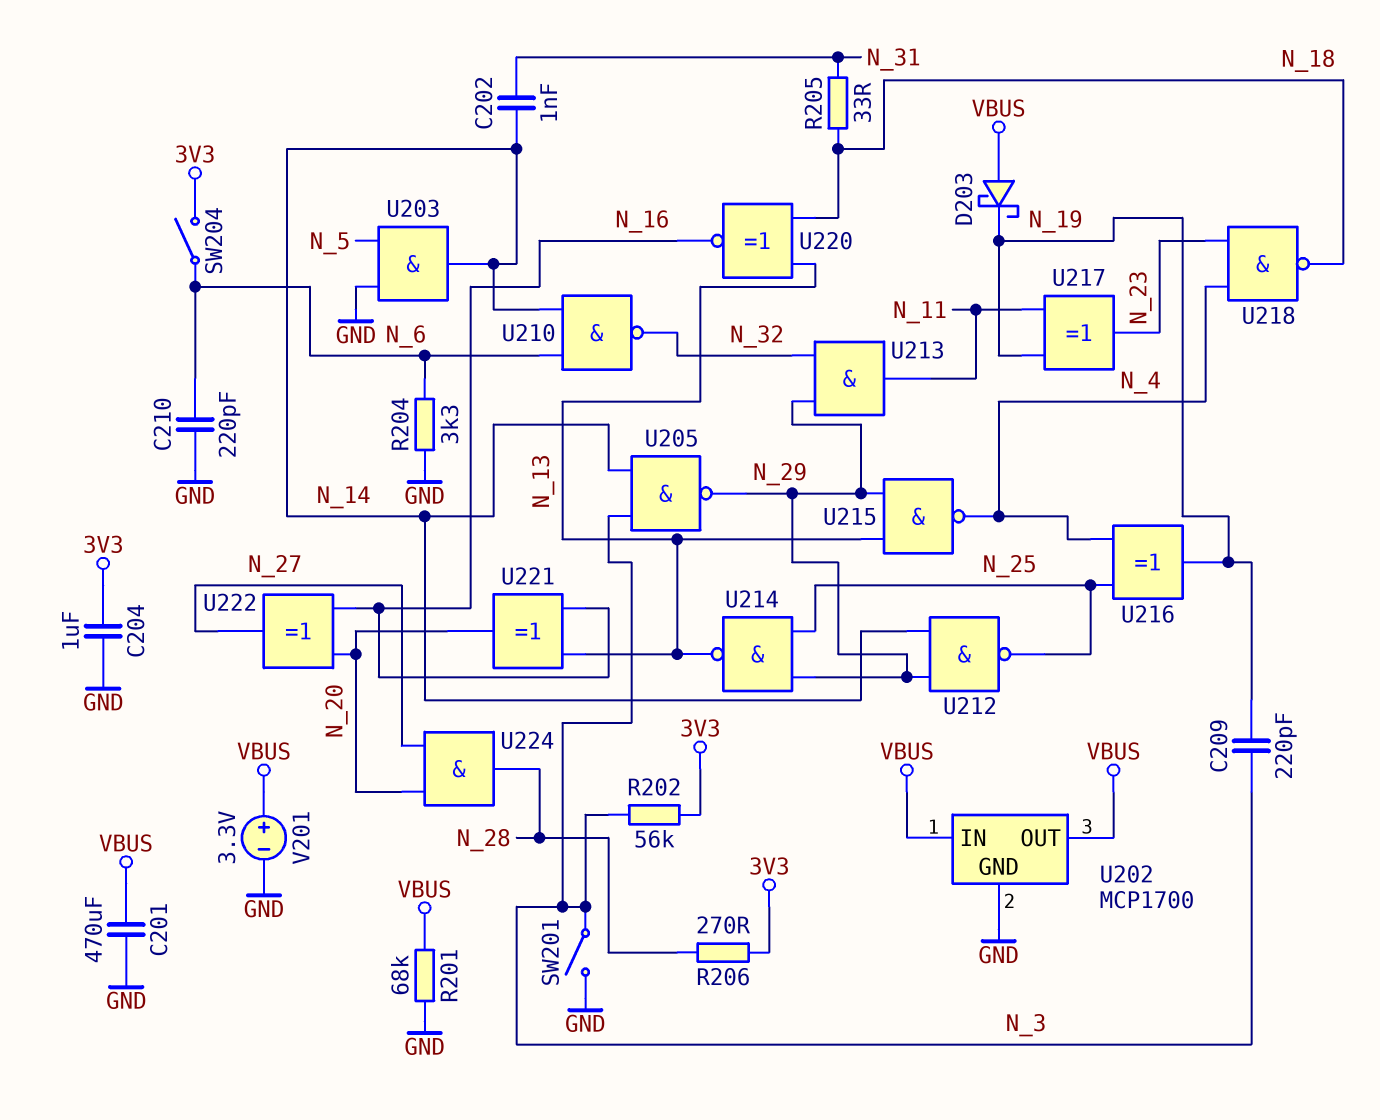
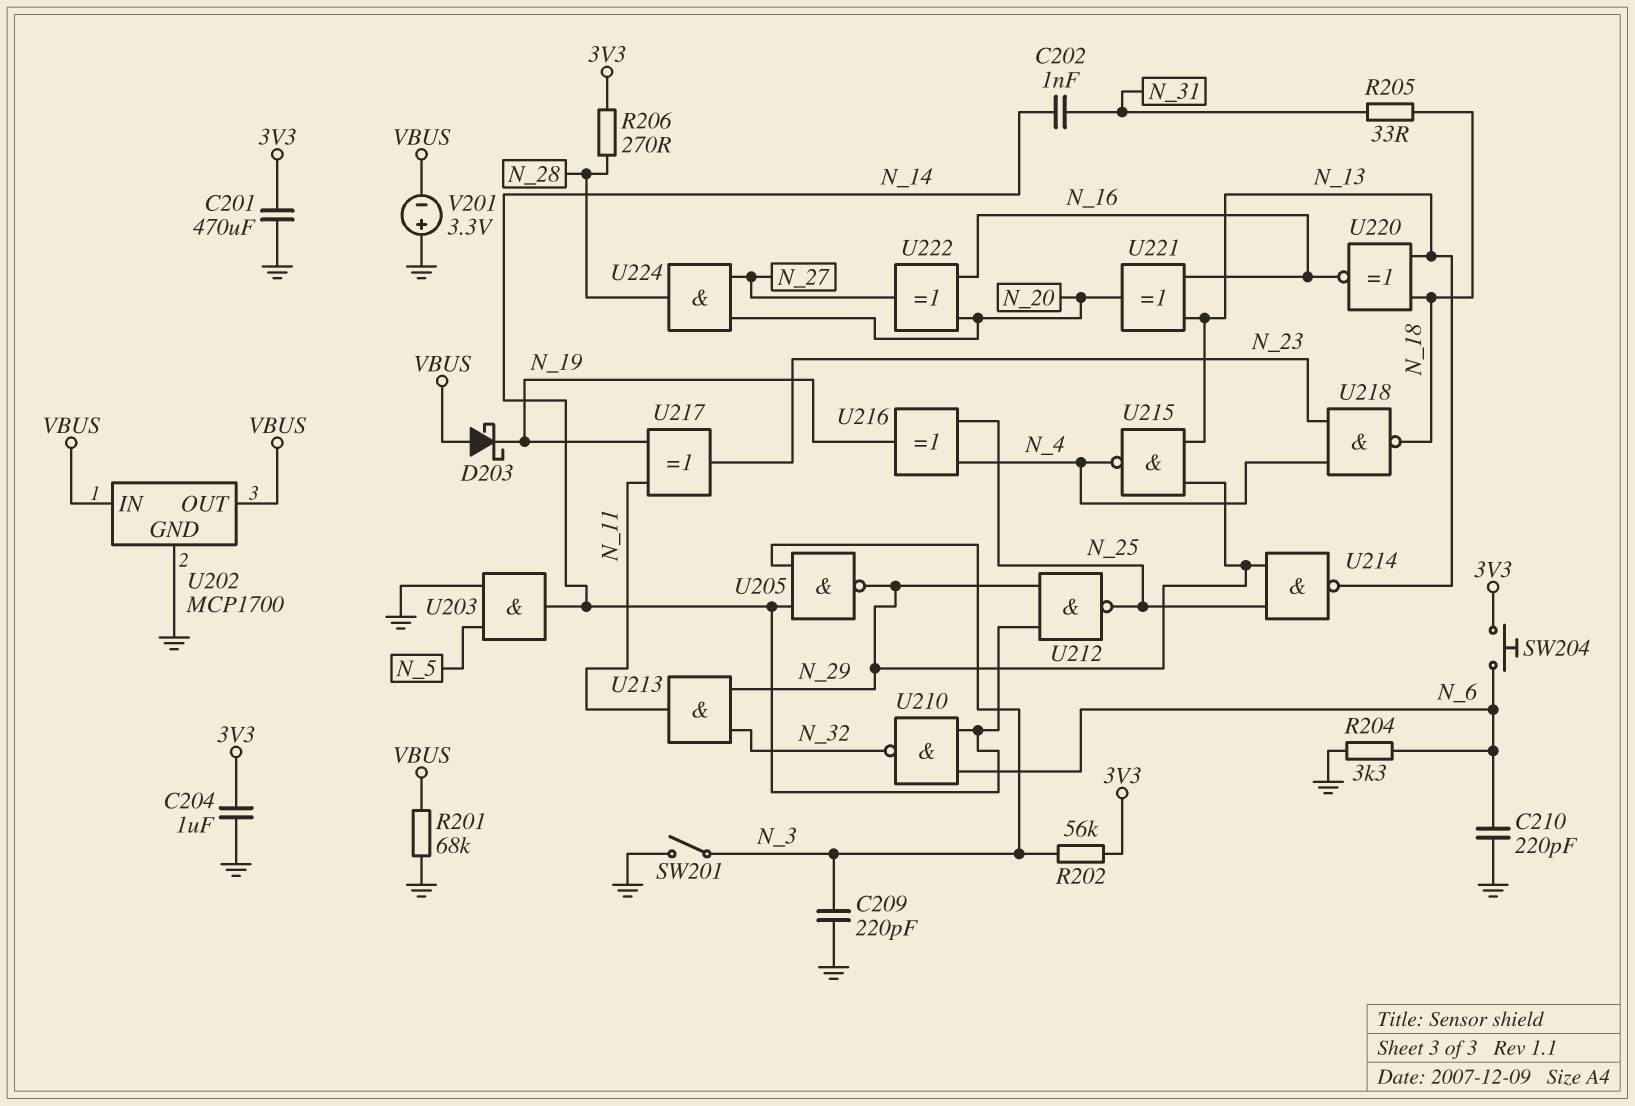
C201: 470uF (GND, VBUS) -> 470uF (3V3, GND)
C209: 220pF (N_3, N_19) -> 220pF (GND, N_3)
SW204: switch (3V3, N_6) -> button (3V3, N_6)
V201: 3.3V (plus VBUS, minus GND) -> 3.3V (plus GND, minus VBUS)

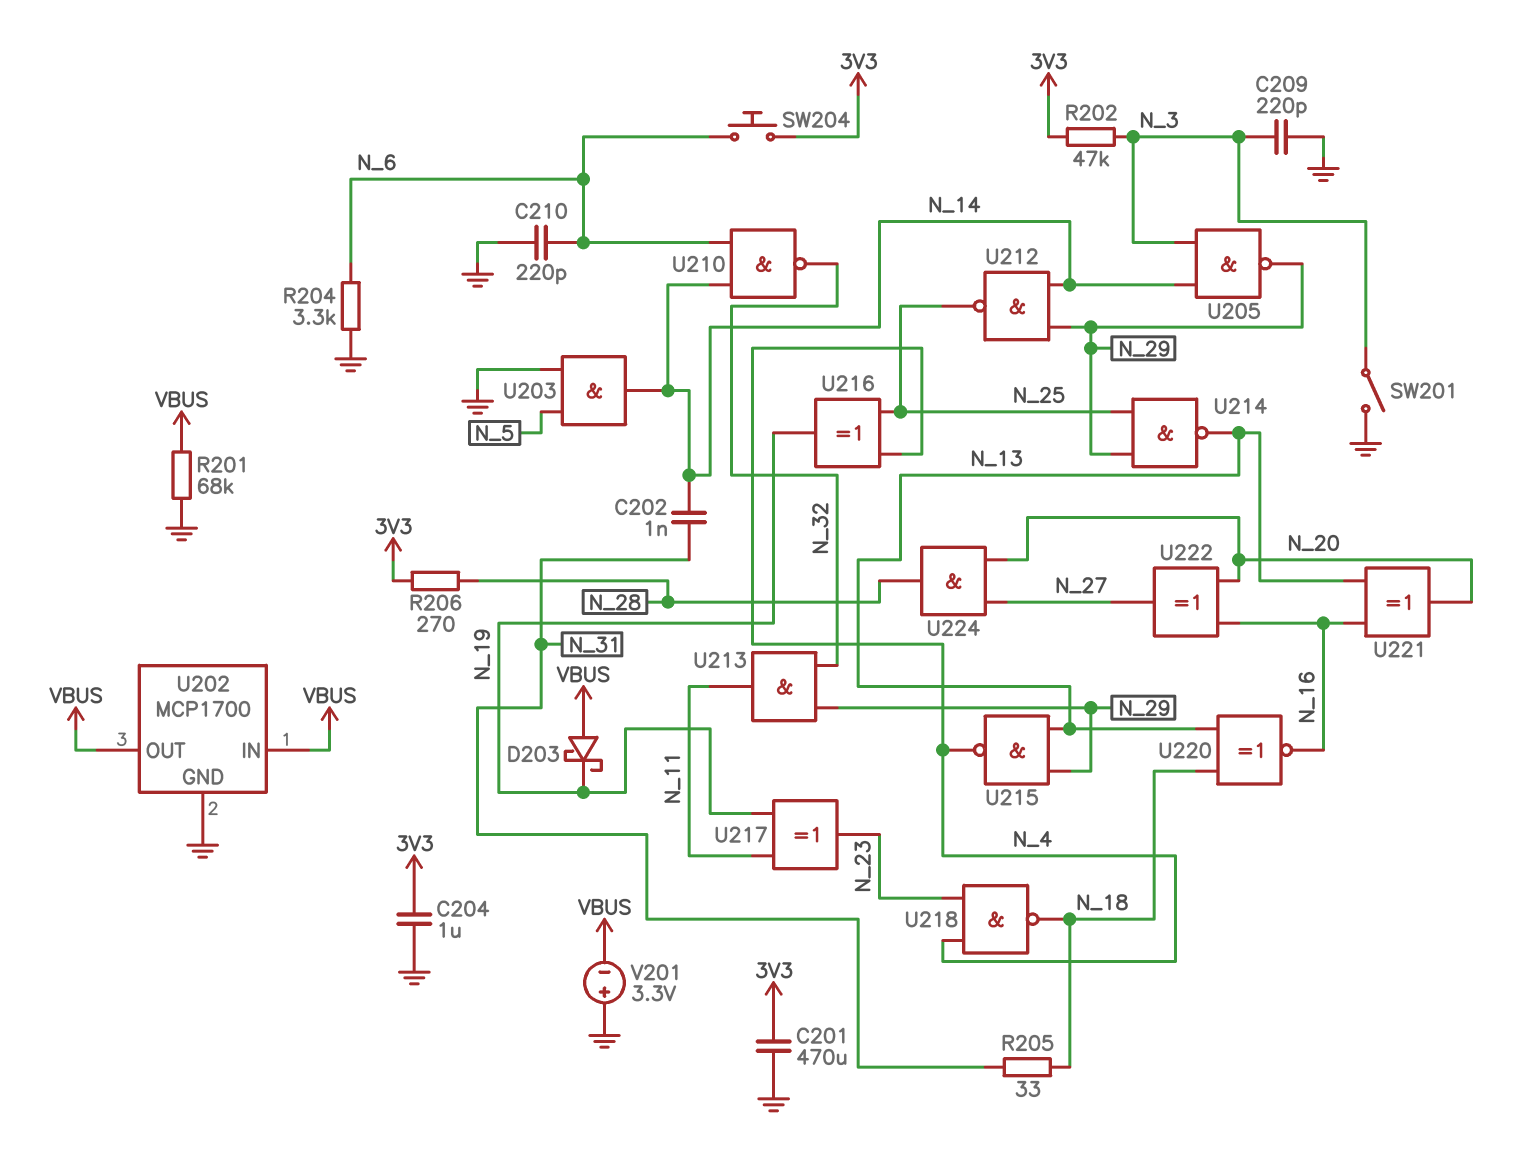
R202: 56k (3V3, N_3) -> 47k (3V3, N_3)

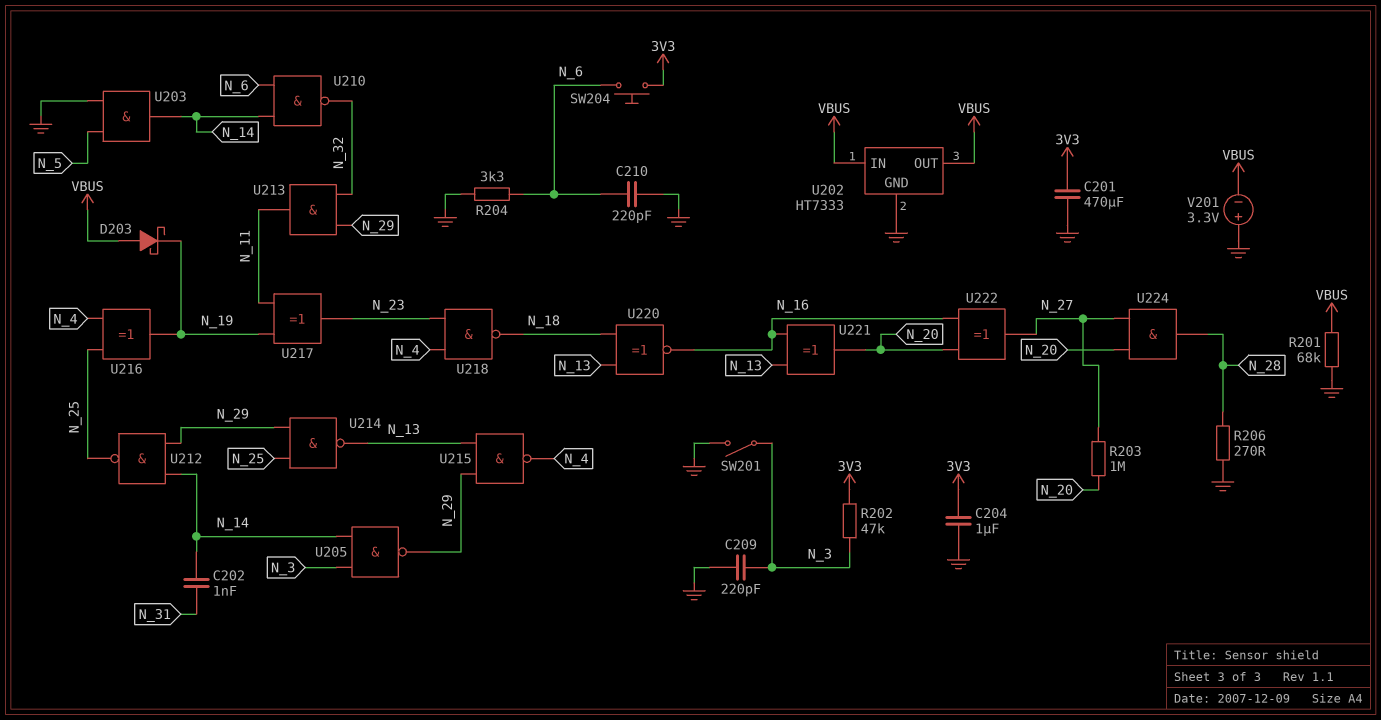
R203: none -> 1M (N_20, N_27)
R205: 33 (N_18, N_31) -> none
R206: 270 (3V3, N_28) -> 270 (GND, N_28)
U202: MCP1700 -> HT7333

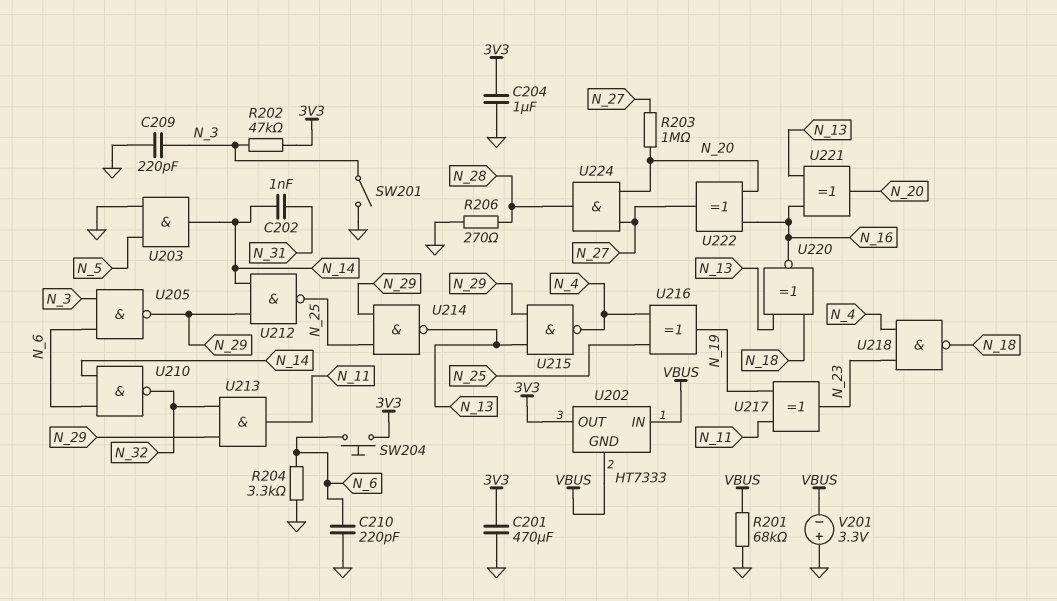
D203: schottky (A VBUS, K N_19) -> none
U202 pin GND: GND -> VBUS
U202 pin OUT: VBUS -> 3V3
U205: NAND (in N_3, in N_14, out N_29) -> NAND (in N_3, in N_6, out N_29)

